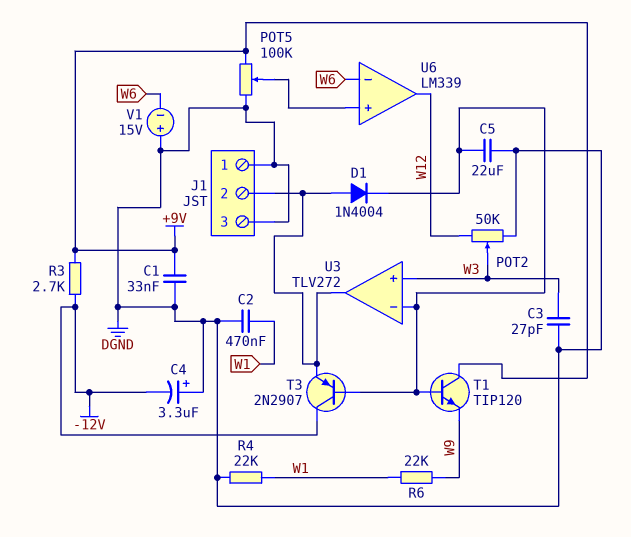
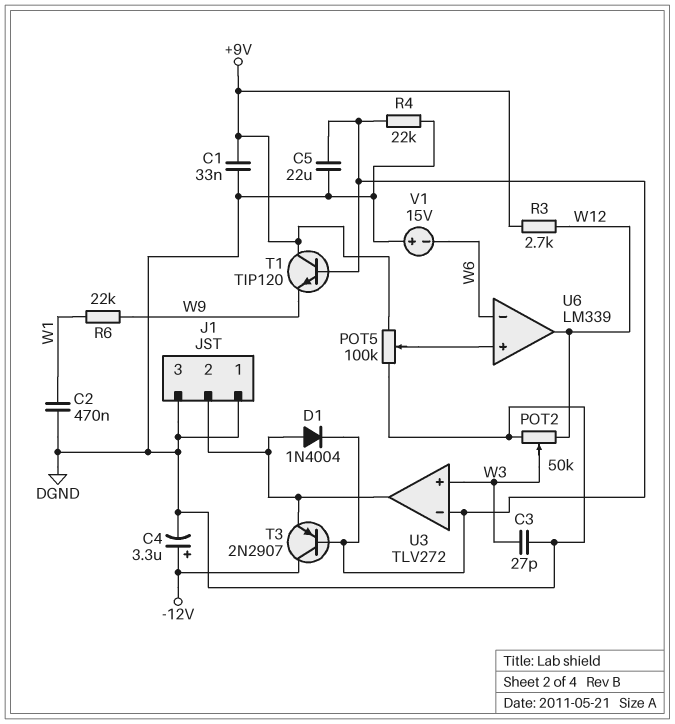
C4: 3.3uF (plus DGND, minus -12V) -> 3.3uF (plus -12V, minus DGND)
R3: 2.7k (+9V, -12V) -> 2.7k (+9V, W12)
R4: 22k (DGND, W1) -> 22k (DGND, U3/in-)

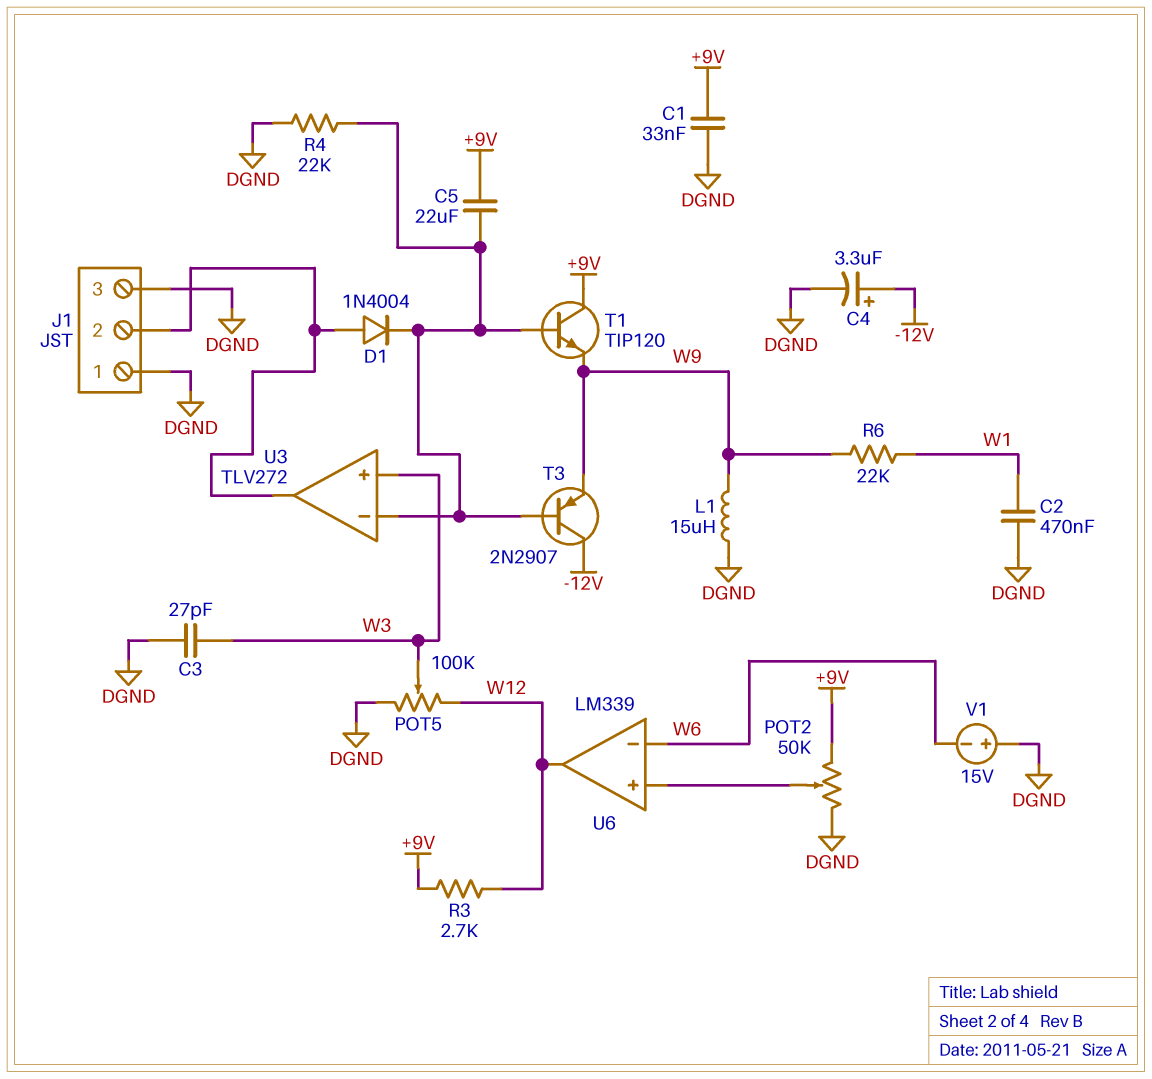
C5: 22uF (DGND, U3/in-) -> 22uF (+9V, U3/in-)
L1: none -> 15uH (DGND, W9)
POT2: 50k (DGND, W12, wiper W3) -> 50k (+9V, DGND, wiper U6/in+)
POT5: 100k (+9V, DGND, wiper U6/in+) -> 100k (DGND, W12, wiper W3)
T3: PNP 2N2907 (B U3/in-, C -12V, E J1/2) -> PNP 2N2907 (B U3/in-, C -12V, E W9)

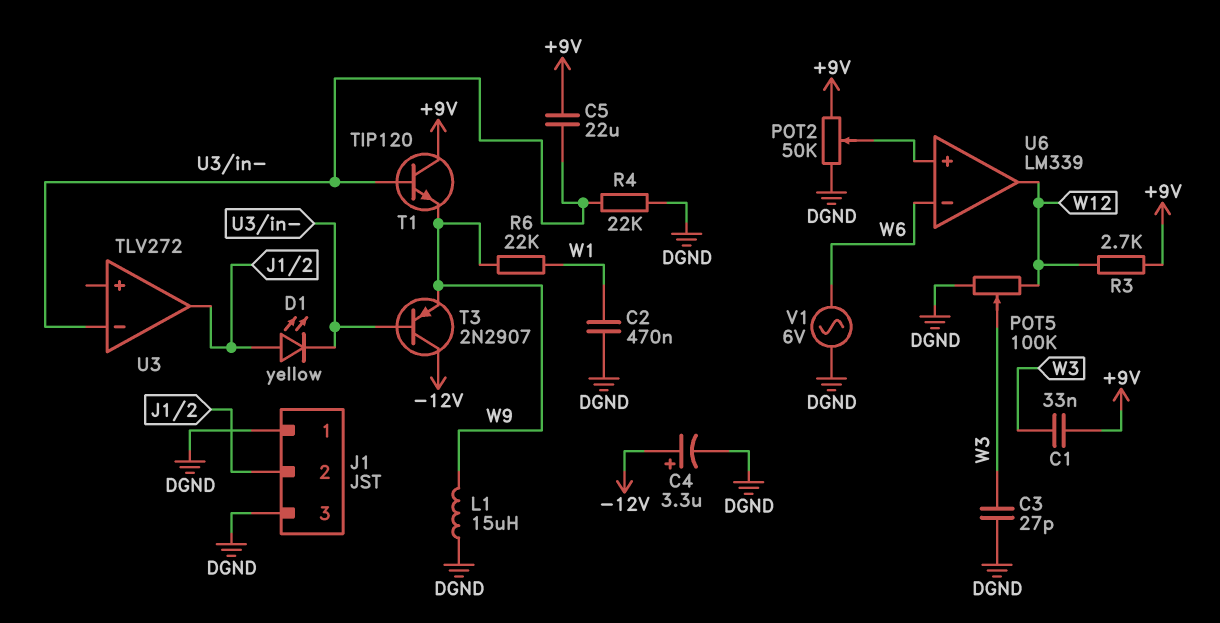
C1: 33nF (+9V, DGND) -> 33nF (+9V, W3)
D1: diode 1N4004 (A J1/2, K U3/in-) -> LED yellow (A J1/2, K U3/in-)
U3 pin in+: W3 -> none
V1: 15V (plus DGND, minus W6) -> AC 6V (DGND, W6)

